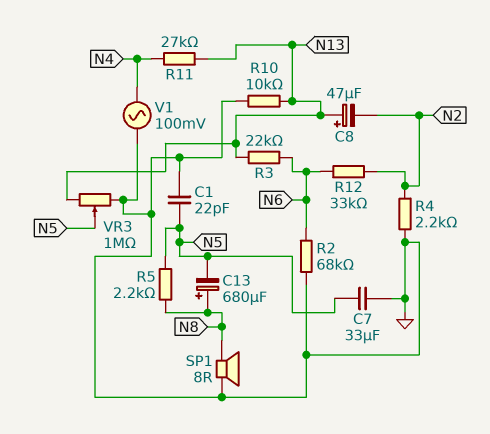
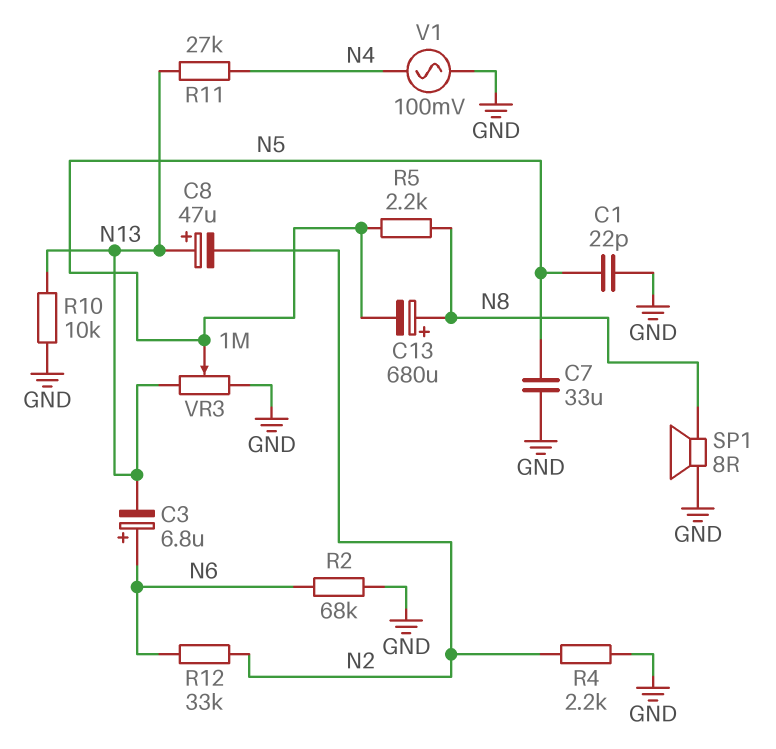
C3: none -> 6.8uF (plus N6, minus N13)
R3: 22k (N6, N13) -> none

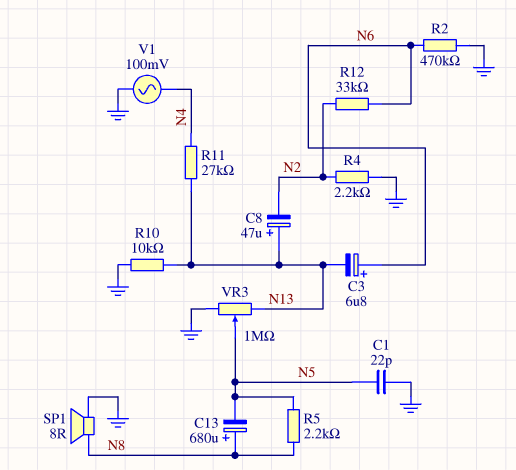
C7: 33uF (GND, N5) -> none
R2: 68k (GND, N6) -> 470k (GND, N6)

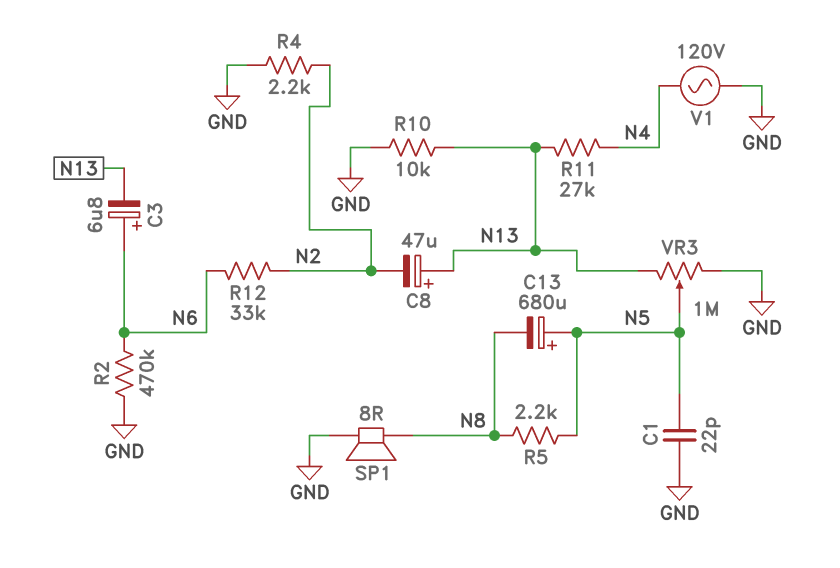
C13: 680uF (plus N8, minus N5) -> 680uF (plus N5, minus N8)
V1: AC 100mV (GND, N4) -> AC 120V (GND, N4)

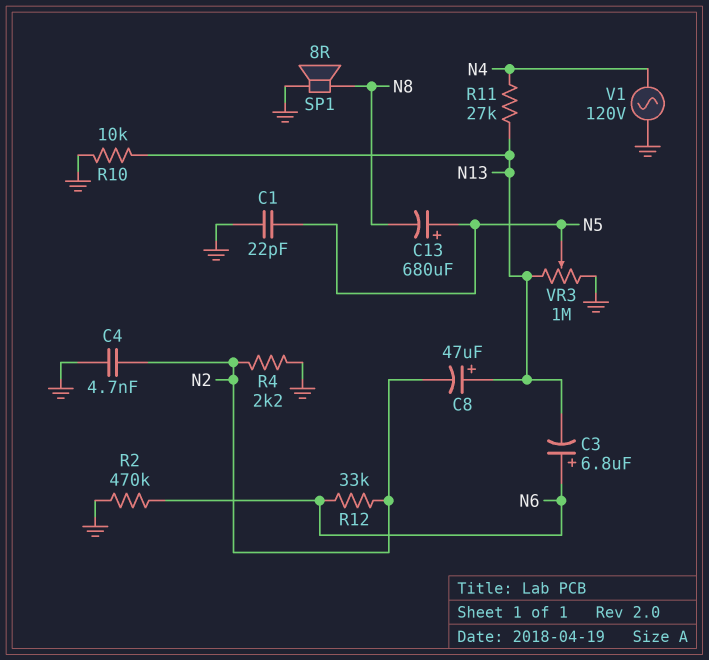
C4: none -> 4.7nF (GND, N2)
R5: 2.2k (N5, N8) -> none

